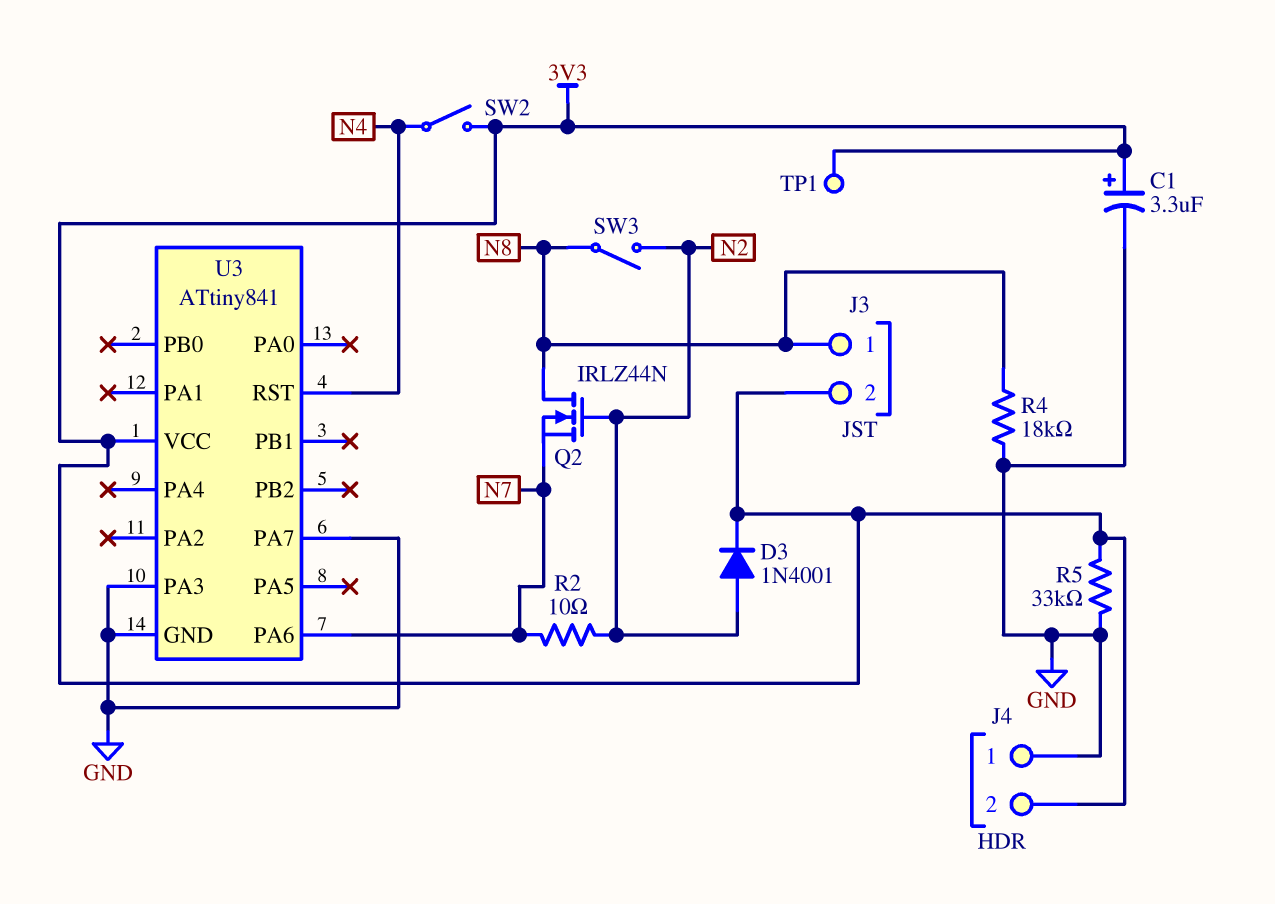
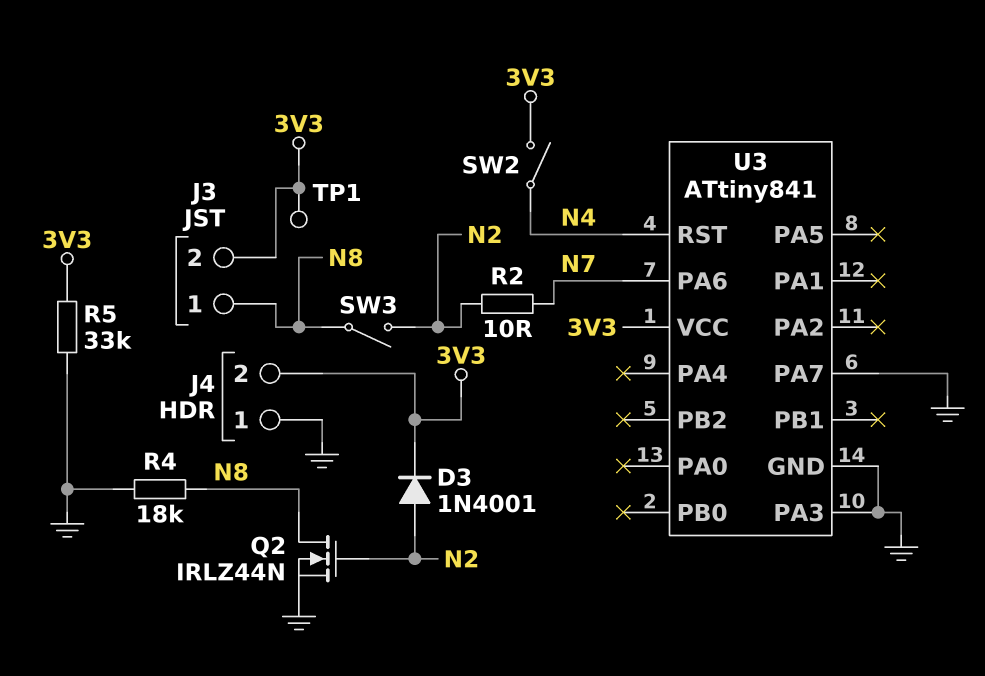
C1: 3.3uF (plus 3V3, minus GND) -> none
Q2: NMOS IRLZ44N (G N2, D N8, S N7) -> NMOS IRLZ44N (G N2, D N8, S GND)

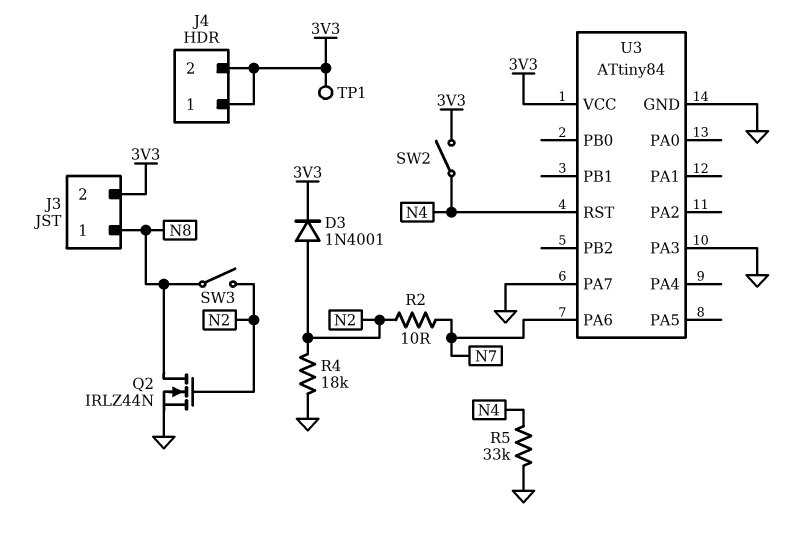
J4 pin 1: GND -> 3V3
R4: 18k (GND, N8) -> 18k (GND, N2)
R5: 33k (3V3, GND) -> 33k (GND, N4)
U3: ATtiny841 -> ATtiny84

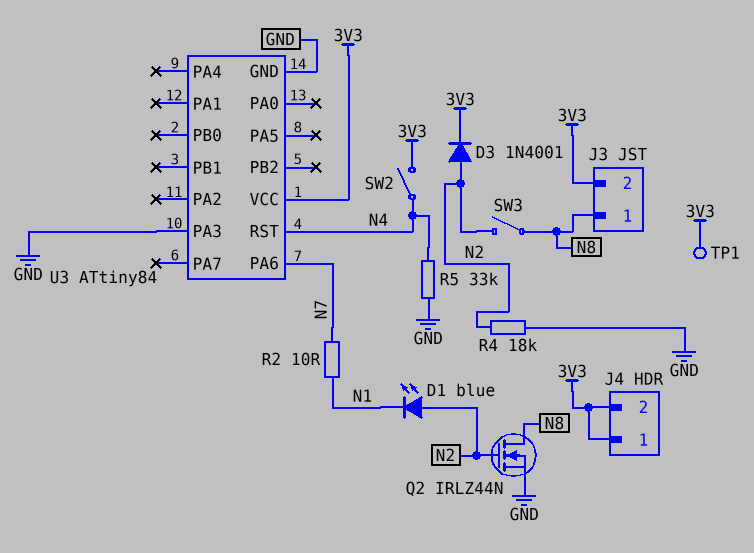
D1: none -> LED blue (A N2, K N1)
R2: 10 (N2, N7) -> 10 (N1, N7)
U3 pin PA7: GND -> none

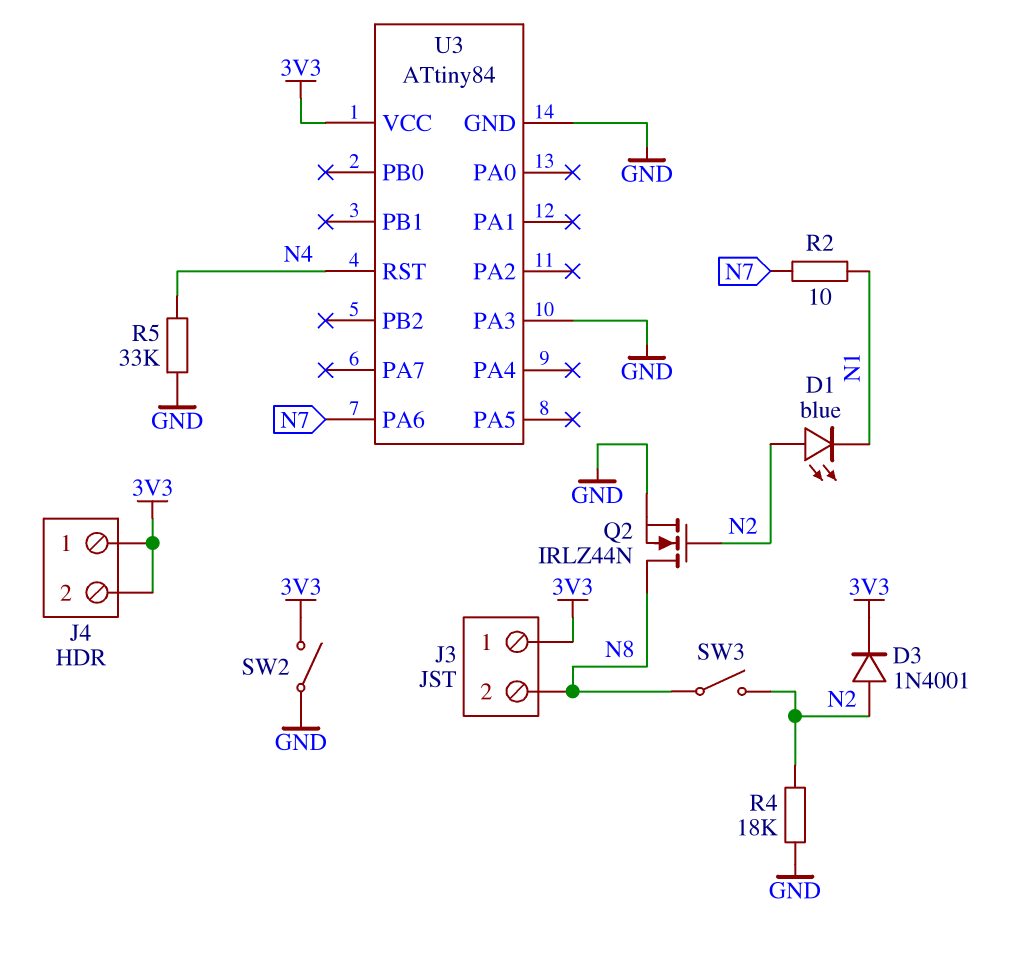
J3 pin 1: N8 -> 3V3
J3 pin 2: 3V3 -> N8
SW2: switch (3V3, N4) -> switch (3V3, GND)
TP1: test point (3V3) -> none

